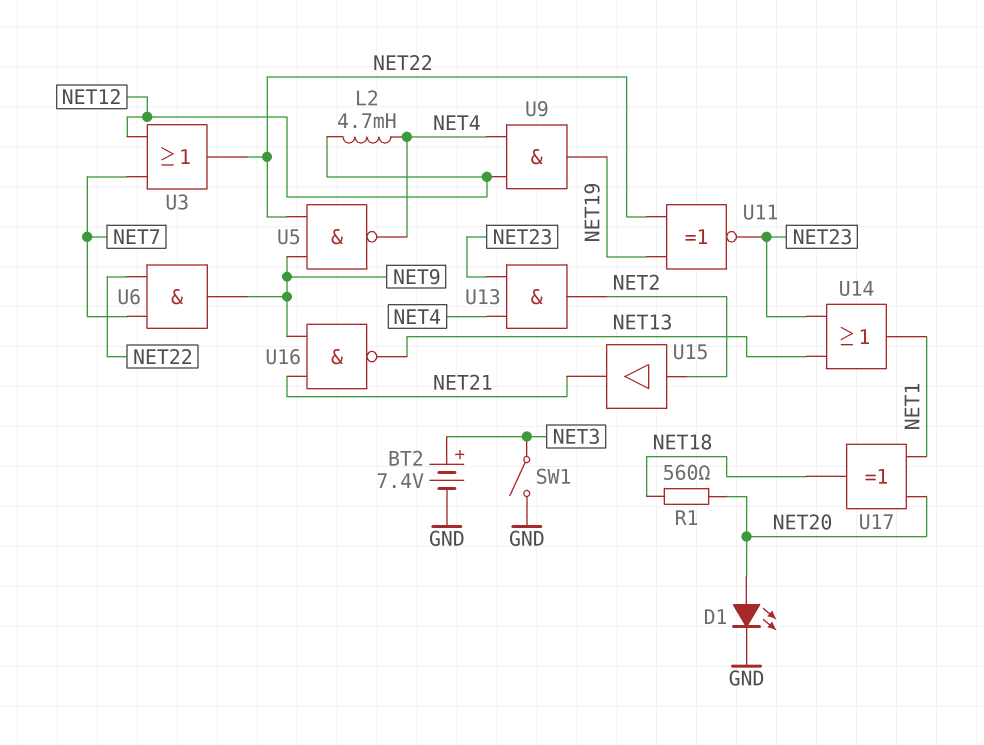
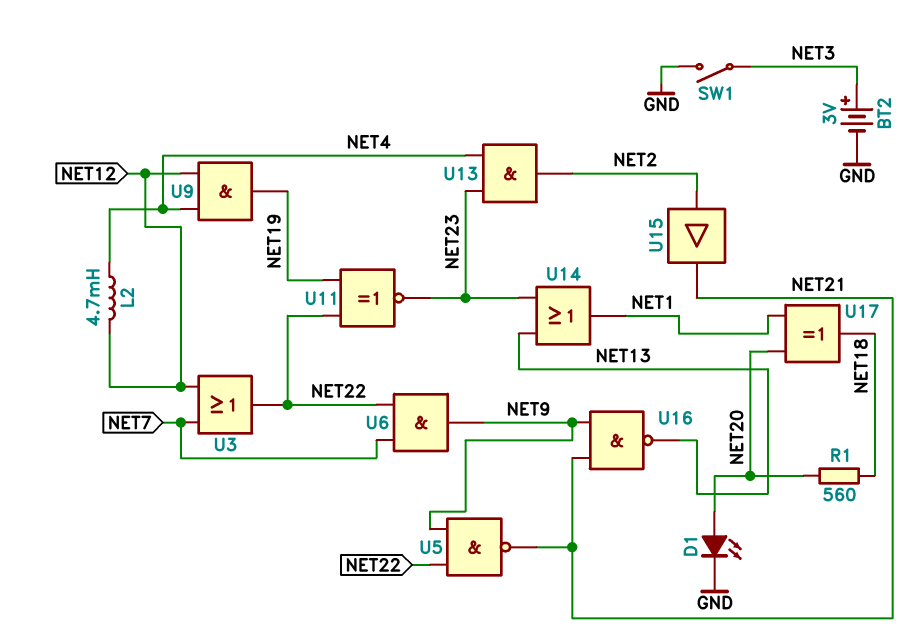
BT2: 7.4V (plus NET3, minus GND) -> 3V (plus NET3, minus GND)
U5: NAND (in NET9, in NET22, out NET4) -> NAND (in NET9, in NET22, out NET21)

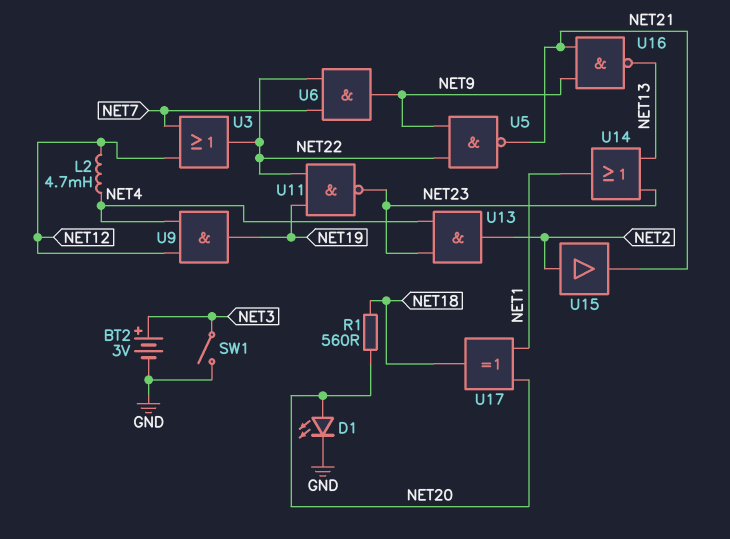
U11: XNOR (in NET19, in NET22, out NET23) -> NAND (in NET19, in NET22, out NET23)

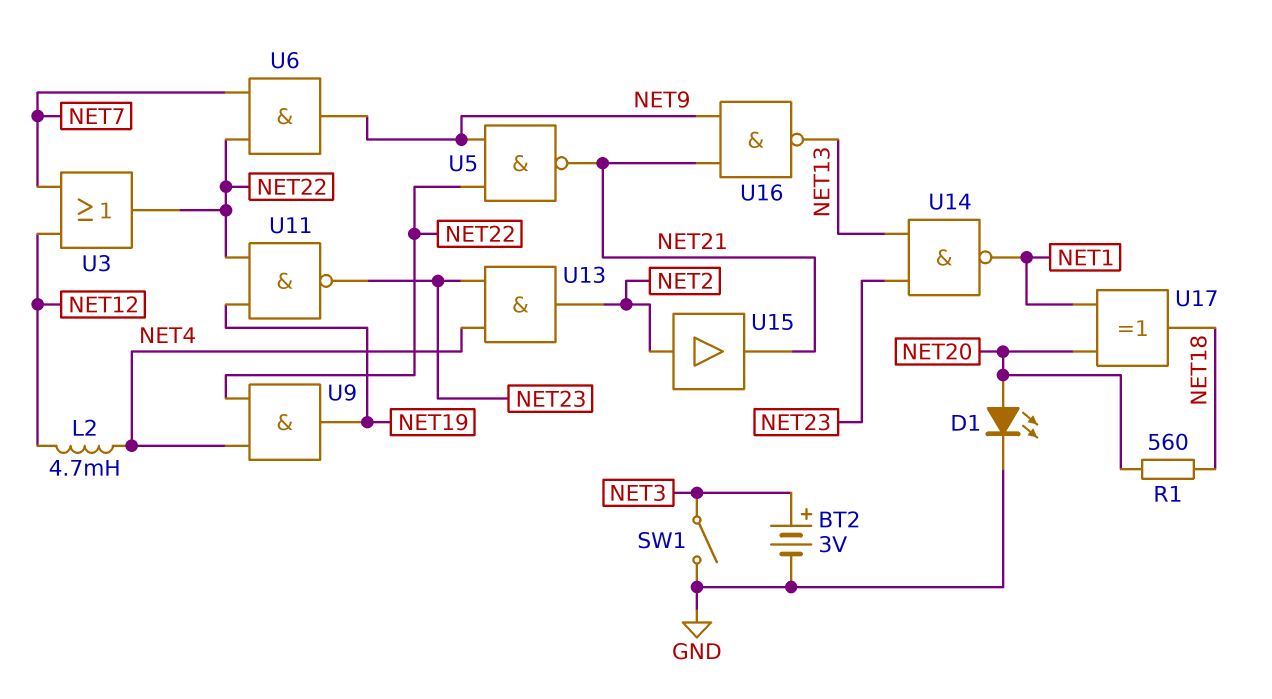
U9: AND (in NET4, in NET12, out NET19) -> AND (in NET4, in NET22, out NET19)
U14: OR (in NET13, in NET23, out NET1) -> NAND (in NET13, in NET23, out NET1)

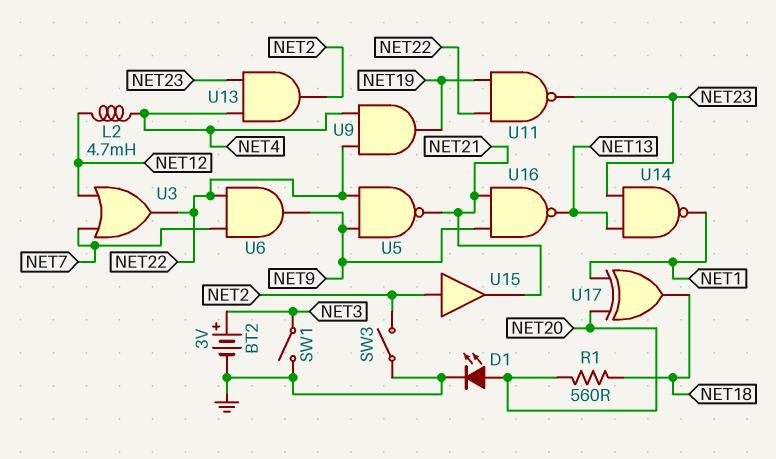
SW3: none -> switch (GND, NET2)

